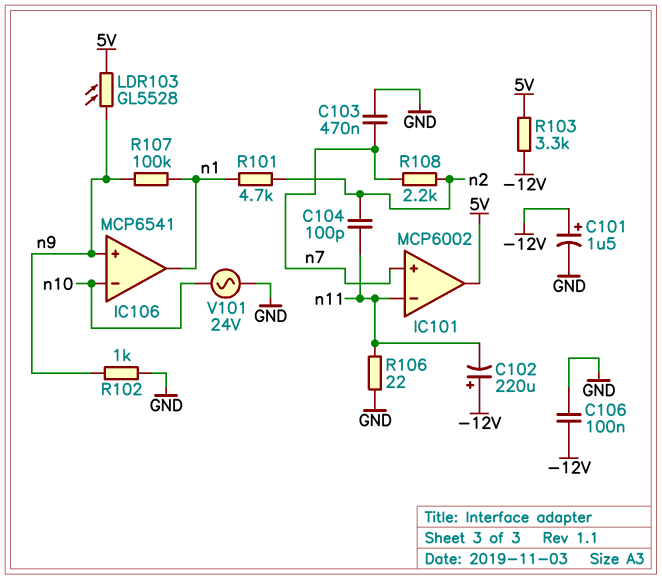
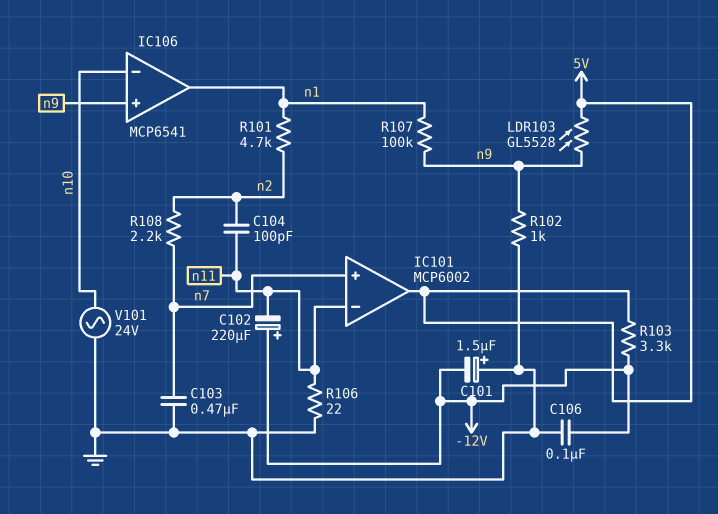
C101: 1.5uF (plus -12V, minus GND) -> 1.5uF (plus GND, minus -12V)

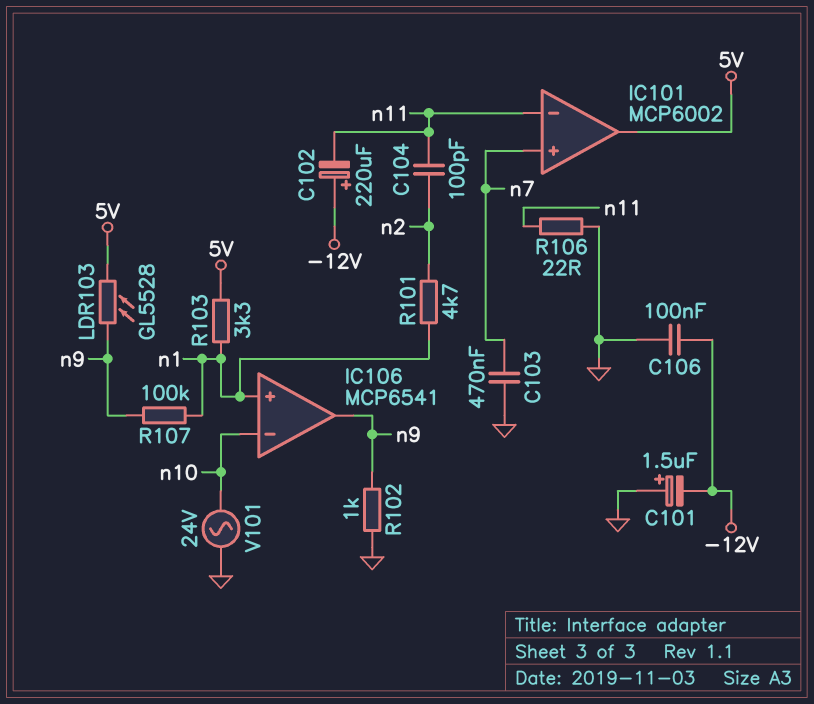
IC106 pin in+: n9 -> n1
IC106 pin out: n1 -> n9
R103: 3.3k (-12V, 5V) -> 3.3k (5V, n1)
R108: 2.2k (n2, n7) -> none

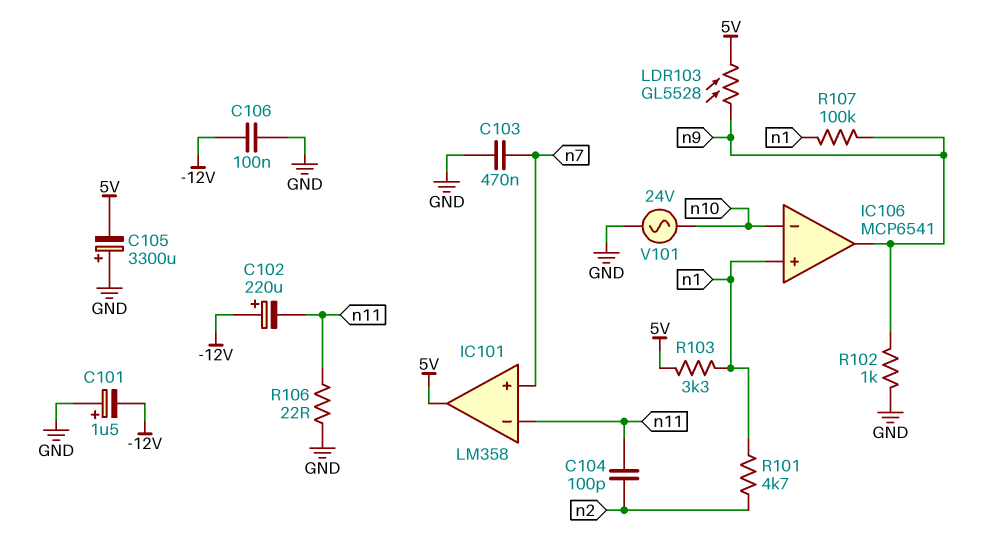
C105: none -> 3300uF (plus GND, minus 5V)
IC101: MCP6002 -> LM358

